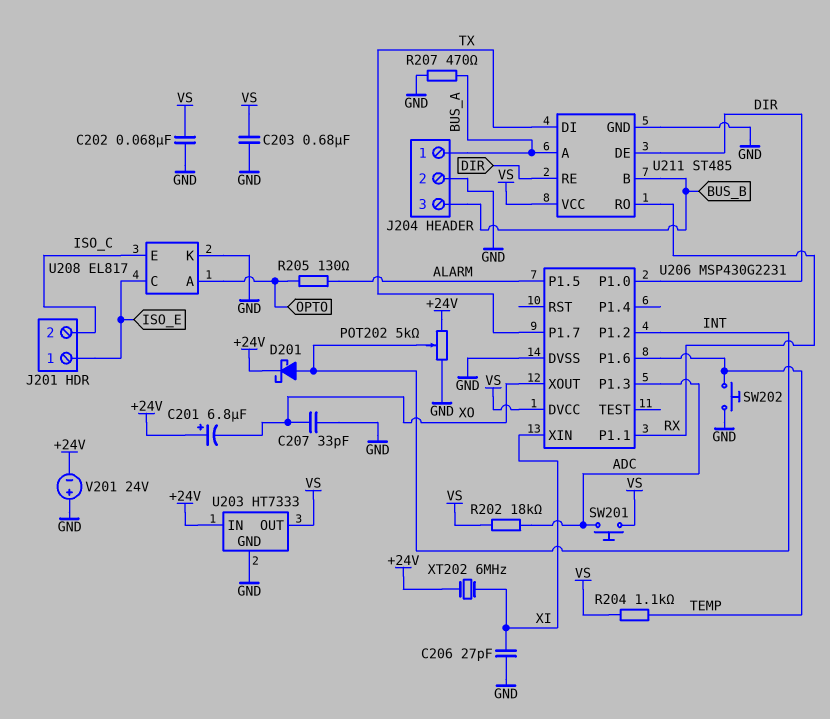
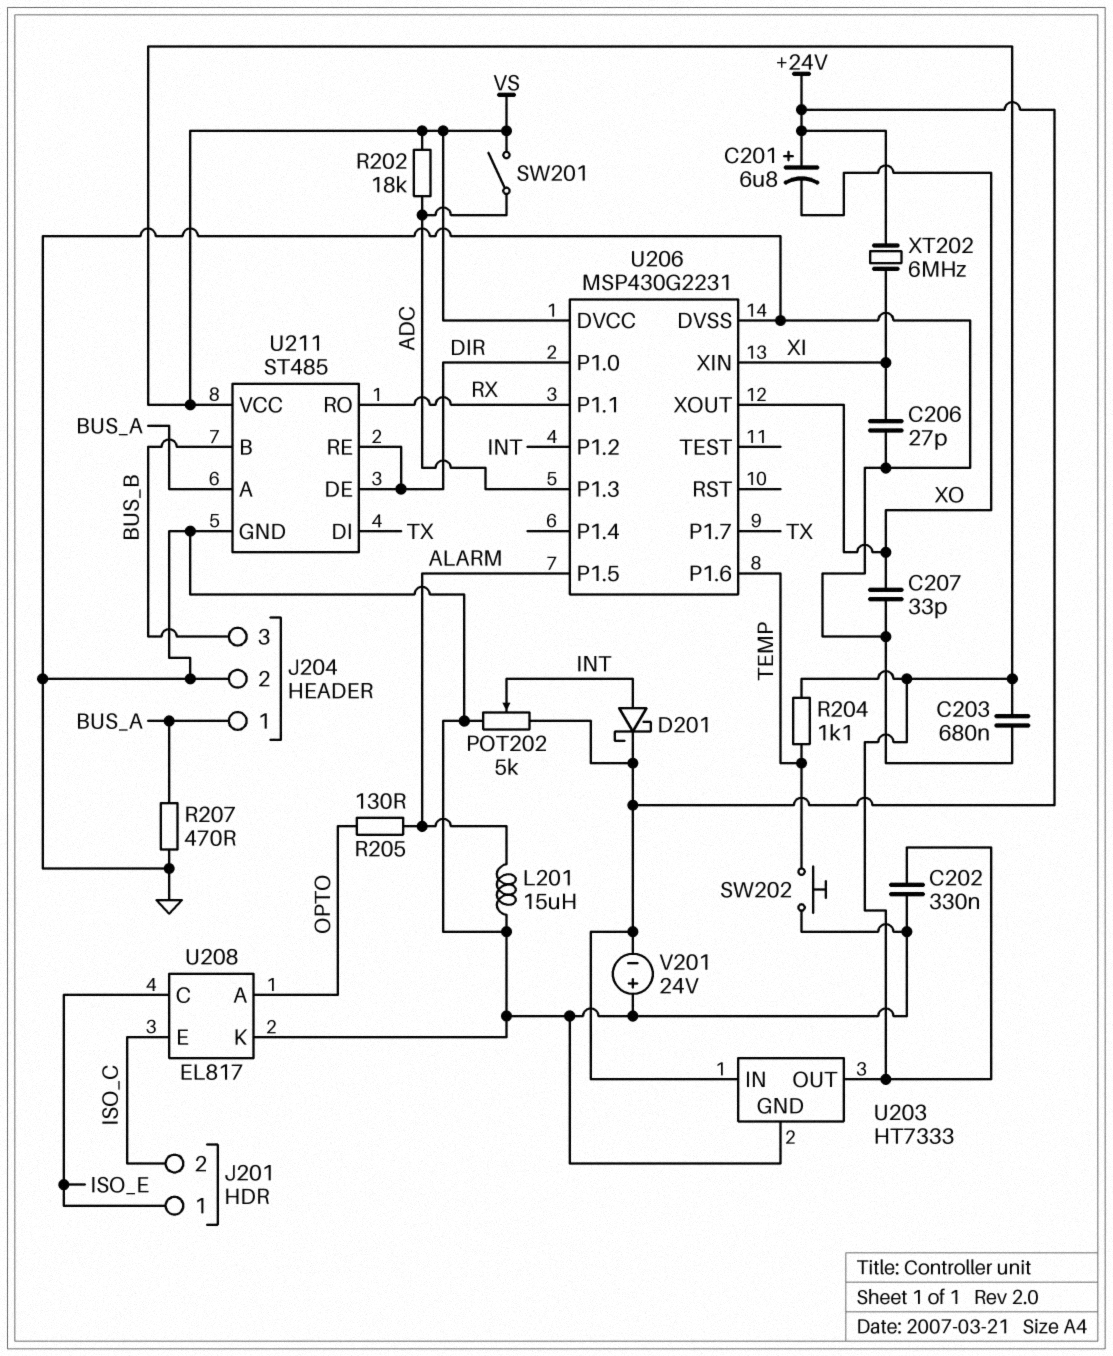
C202: 68nF (GND, VS) -> 330nF (GND, VS)
L201: none -> 15uH (ALARM, GND)
SW201: button (ADC, VS) -> switch (ADC, VS)

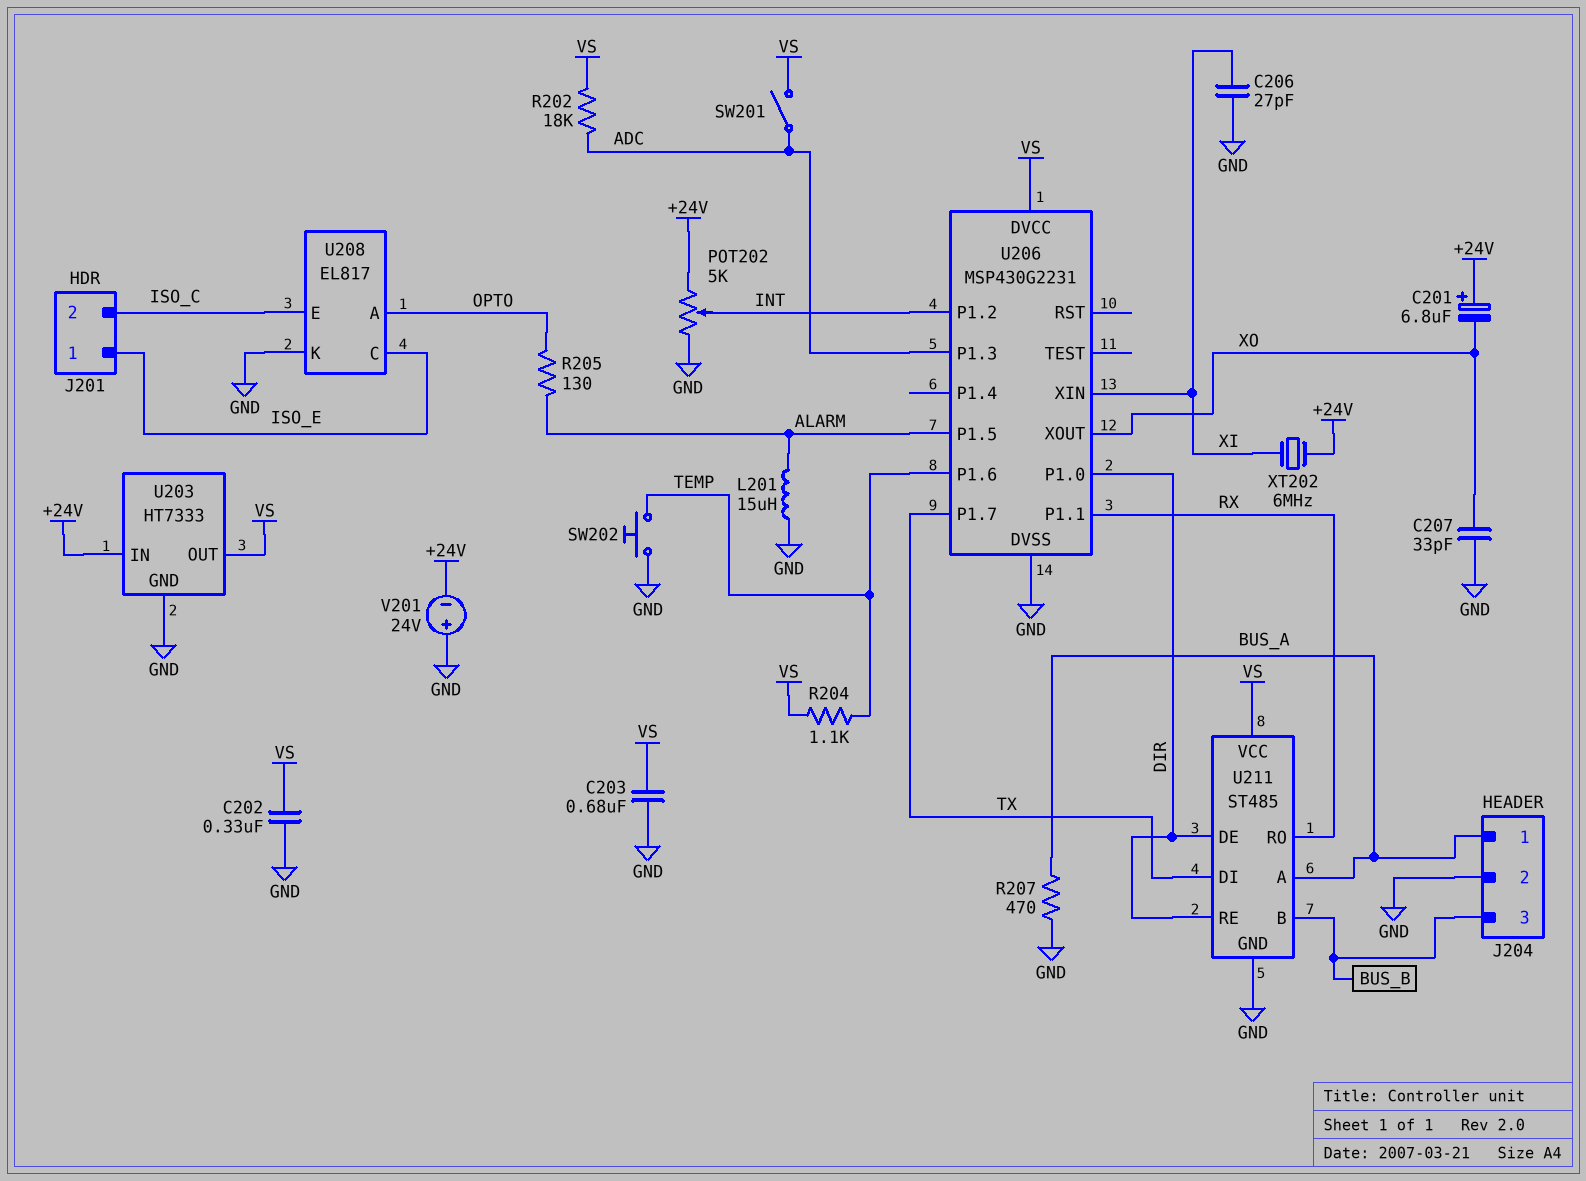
D201: schottky (A INT, K +24V) -> none

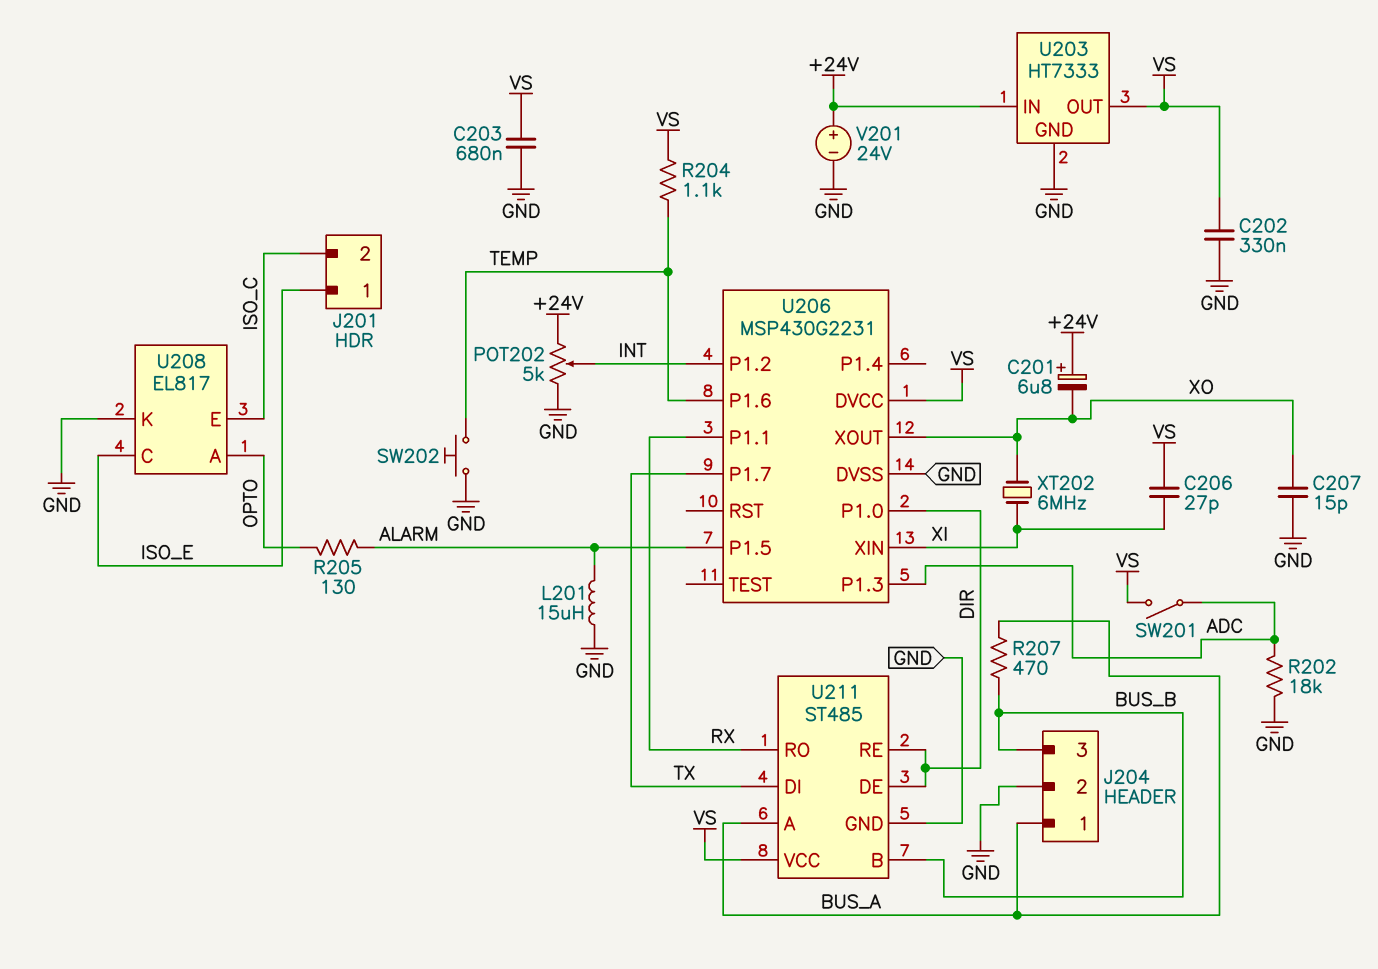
C206: 27pF (GND, XI) -> 27pF (VS, XI)
C207: 33pF (GND, XO) -> 15pF (GND, XO)
R202: 18k (ADC, VS) -> 18k (ADC, GND)
R207: 470 (BUS_A, GND) -> 470 (BUS_A, BUS_B)
V201: 24V (plus GND, minus +24V) -> 24V (plus +24V, minus GND)
XT202: 6MHz (+24V, XI) -> 6MHz (XI, XO)

